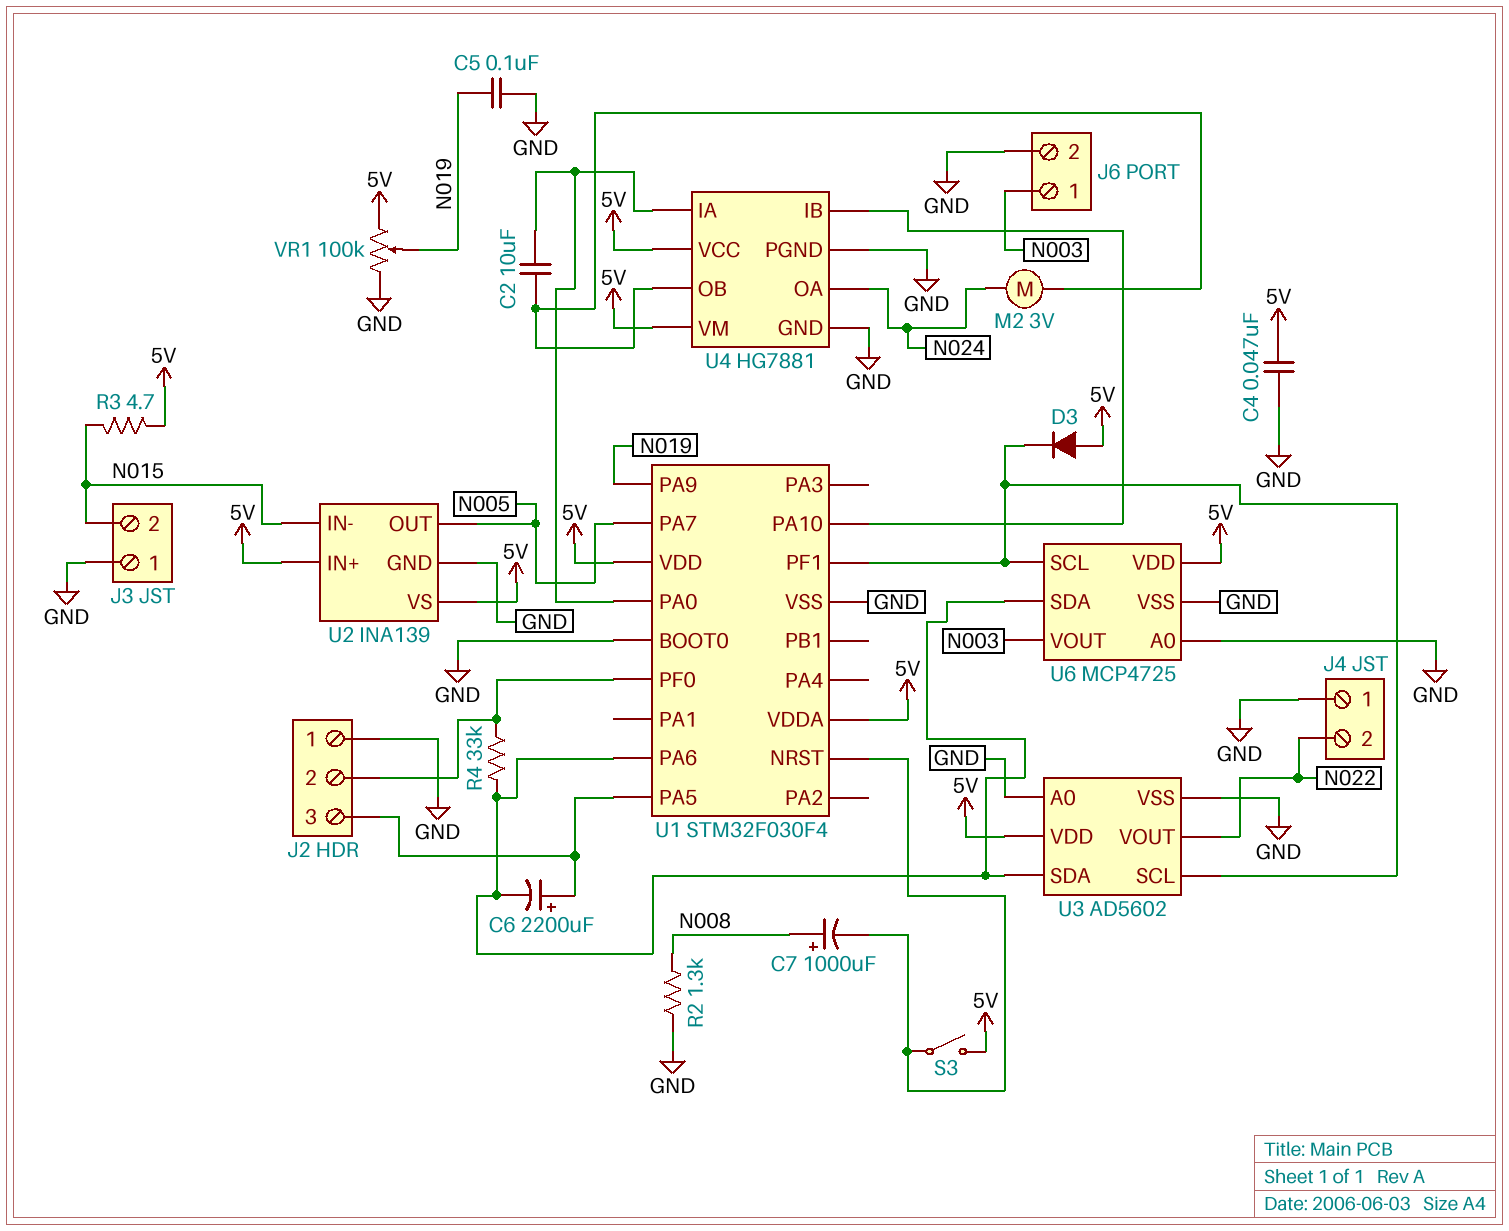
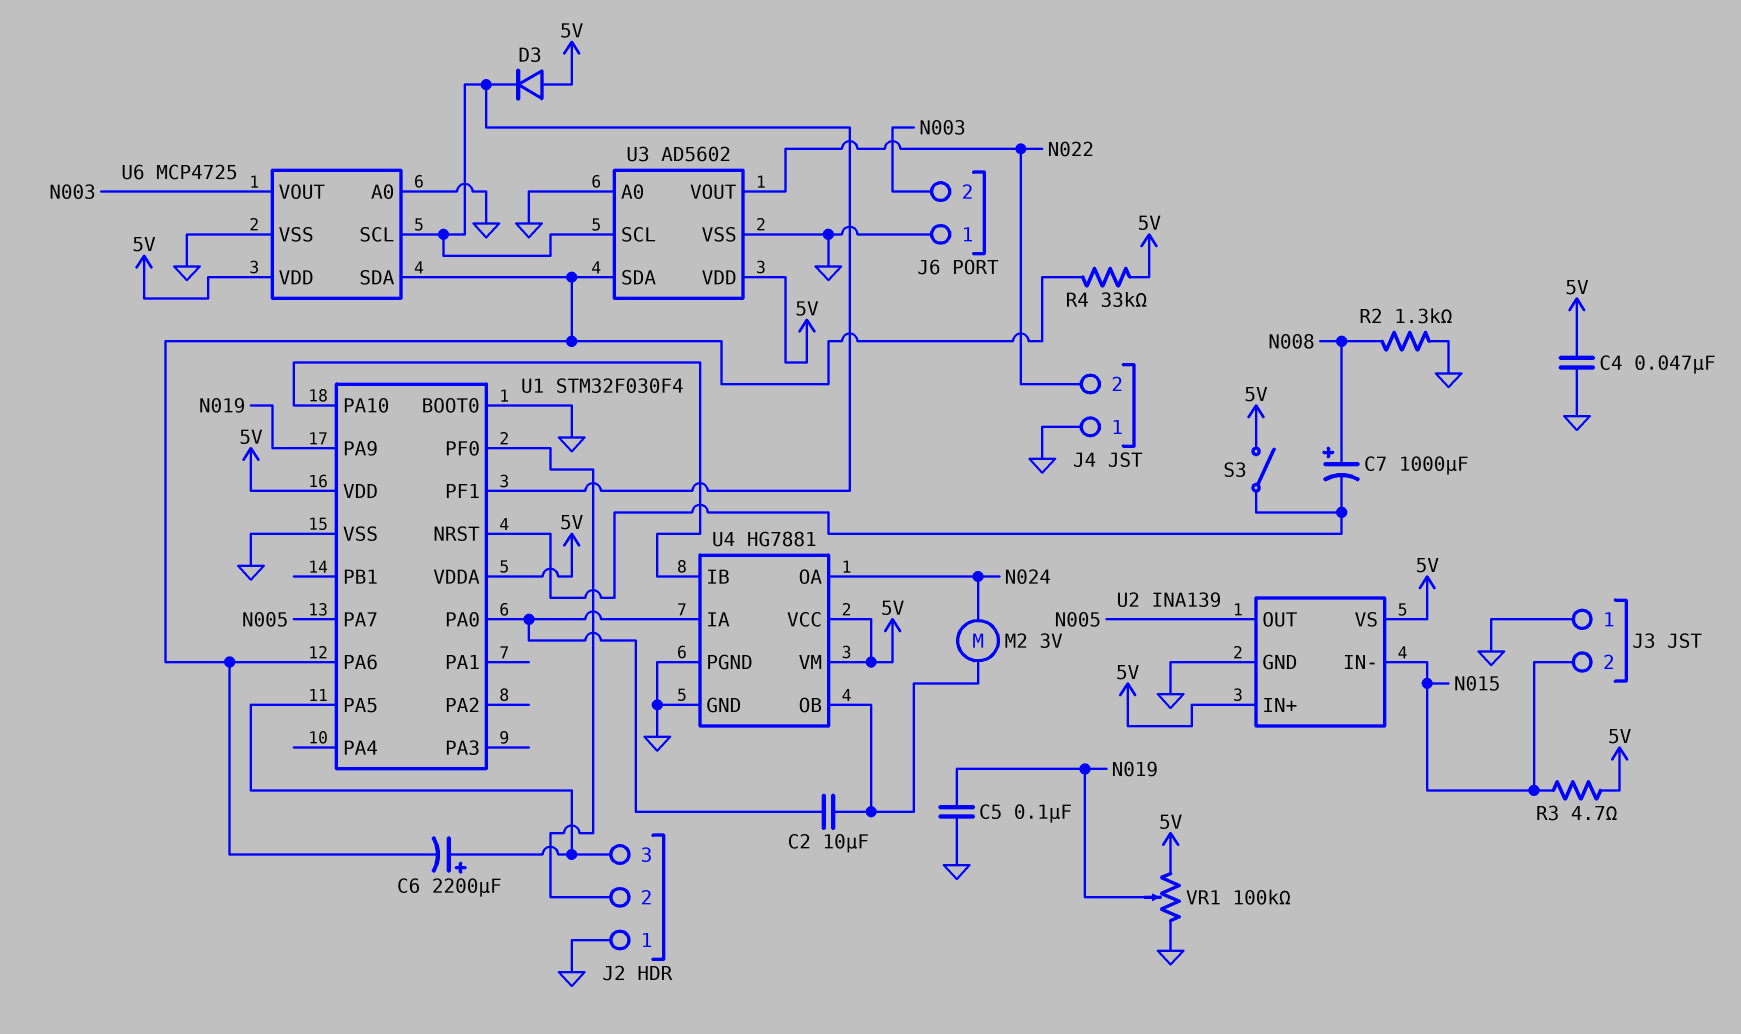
J6 pin 1: N003 -> GND
J6 pin 2: GND -> N003
R4: 33k (J2/2, U1/PA6) -> 33k (5V, U1/PA6)

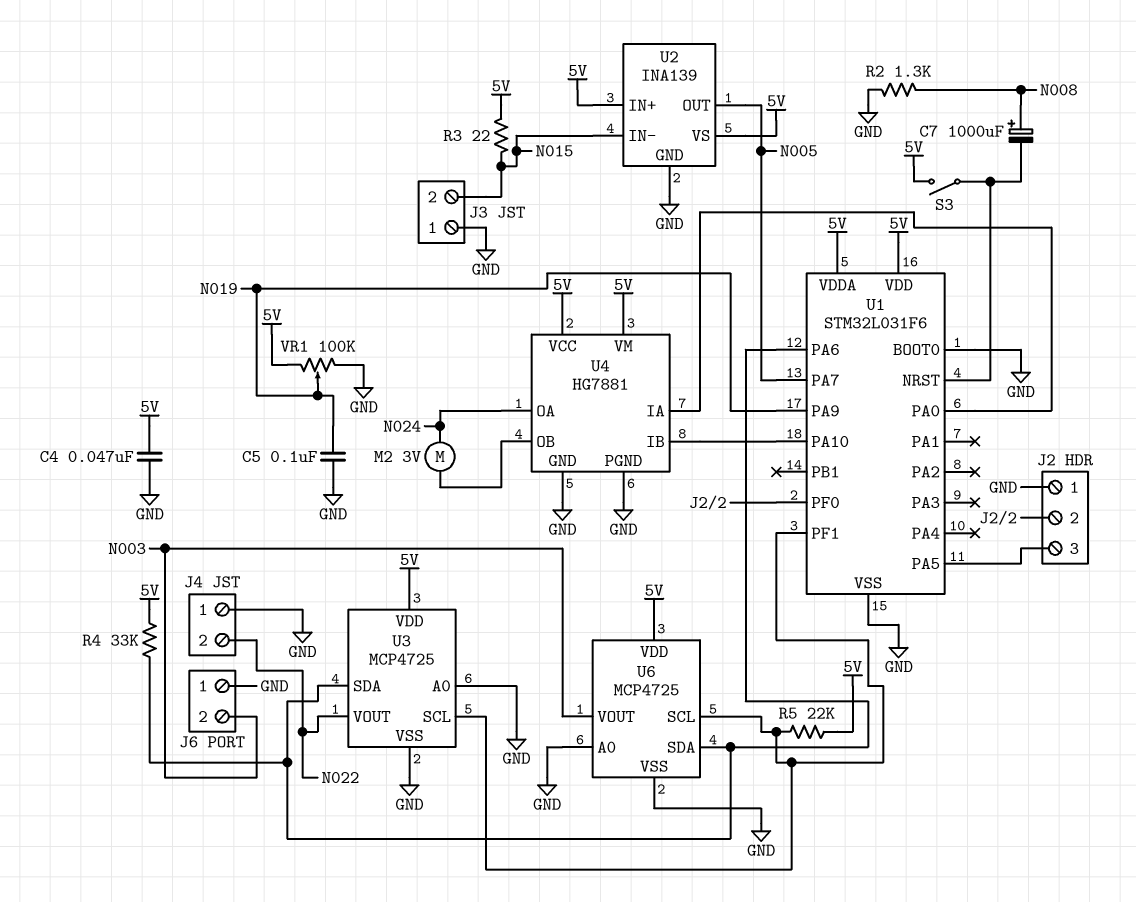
C2: 10uF (U1/PA0, U4/OB) -> none
C6: 2200uF (plus J2/3, minus U1/PA6) -> none
D3: diode (A 5V, K U1/PF1) -> none
R3: 4.7 (5V, N015) -> 22 (5V, N015)
R5: none -> 22k (5V, U1/PF1)
U1: STM32F030F4 -> STM32L031F6
U3: AD5602 -> MCP4725

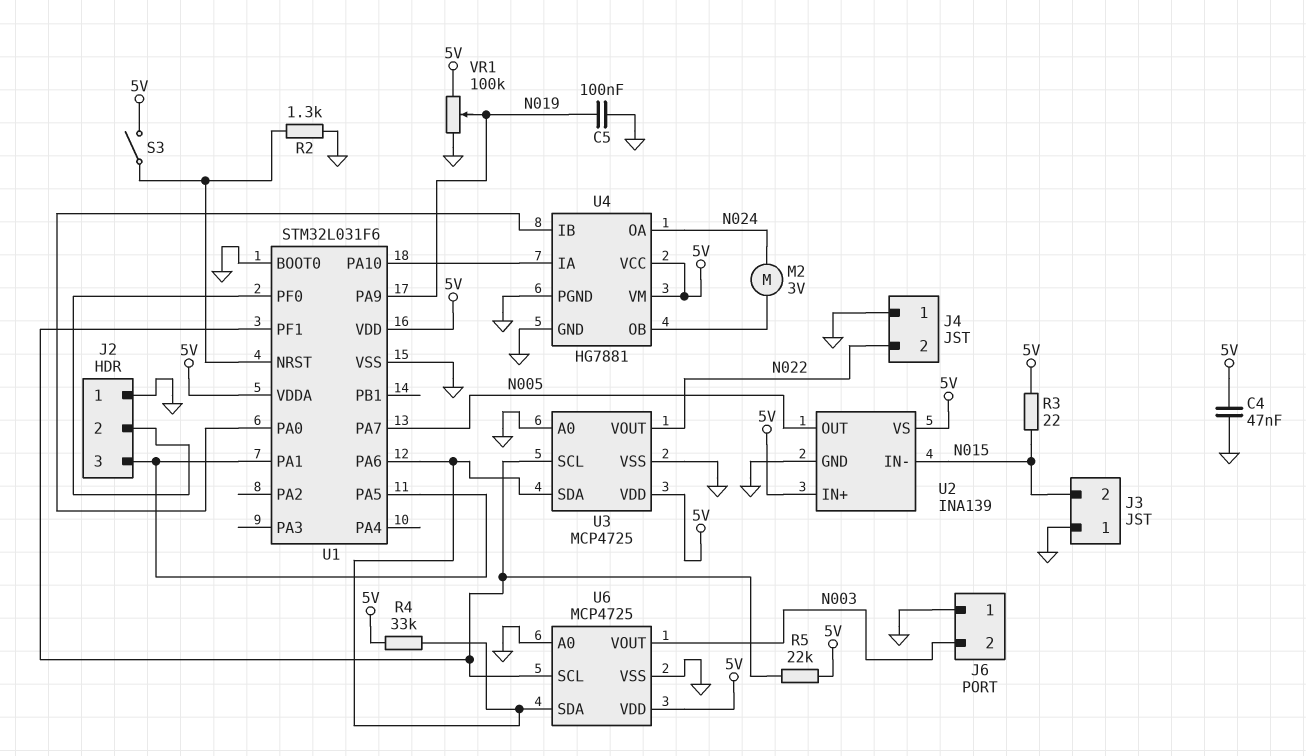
C7: 1000uF (plus N008, minus U1/NRST) -> none
R2: 1.3k (GND, N008) -> 1.3k (GND, U1/NRST)
U1 pin PA1: none -> J2/3
U4 pin IA: U1/PA0 -> U1/PA10
U4 pin IB: U1/PA10 -> U1/PA0

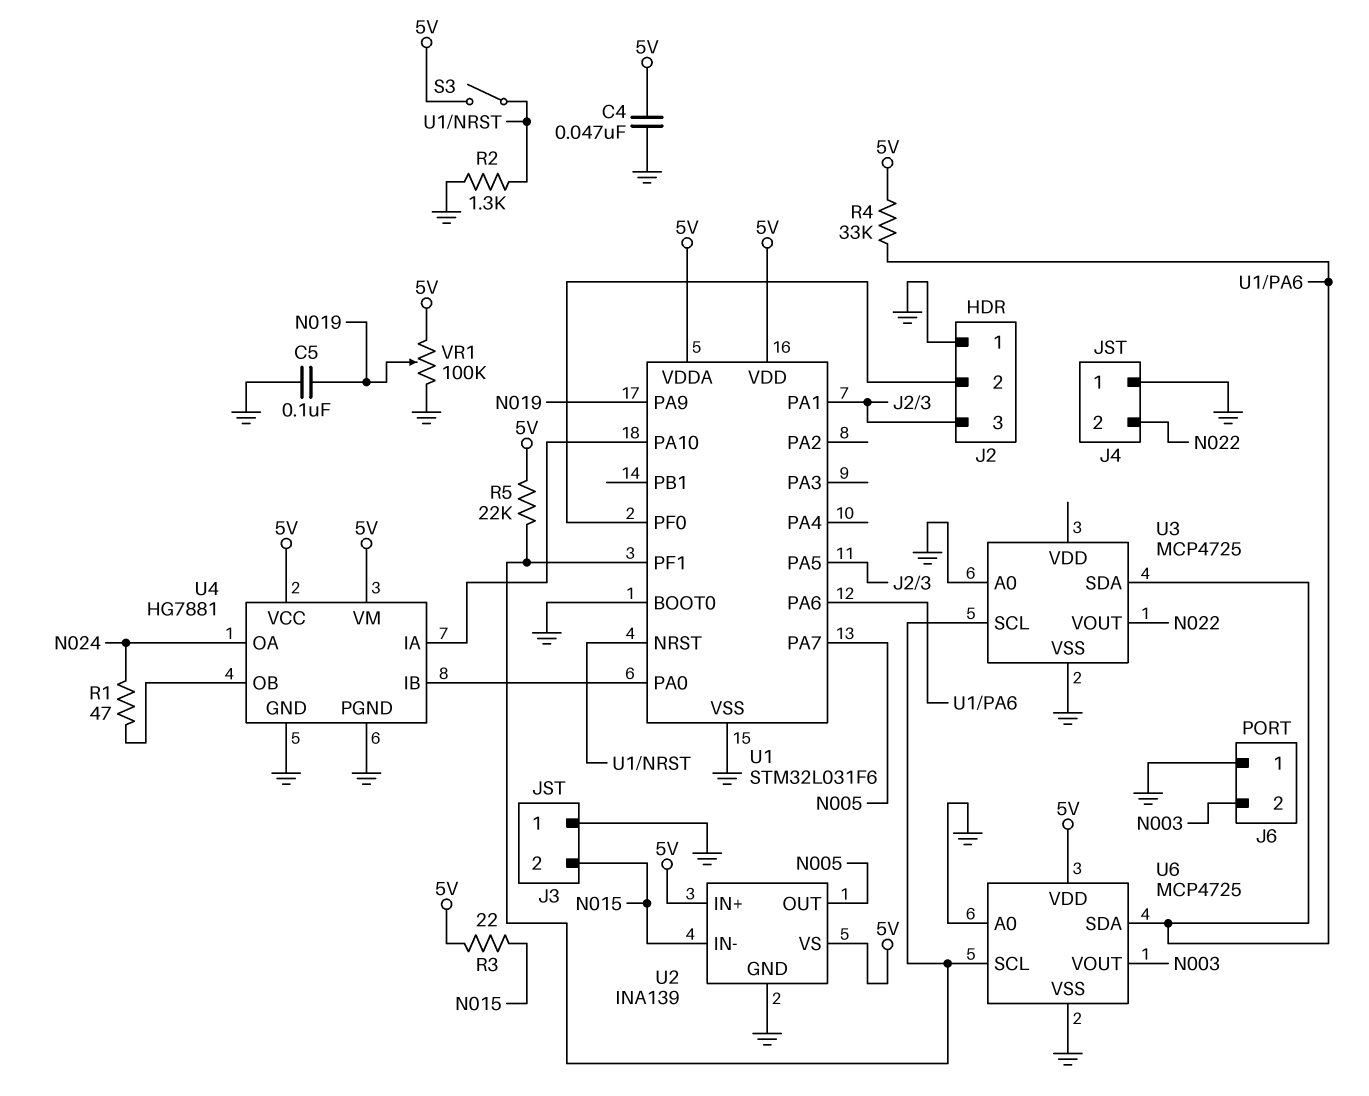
M2: motor 3V (N024, U4/OB) -> none
R1: none -> 47 (N024, U4/OB)
U3 pin VDD: 5V -> none

